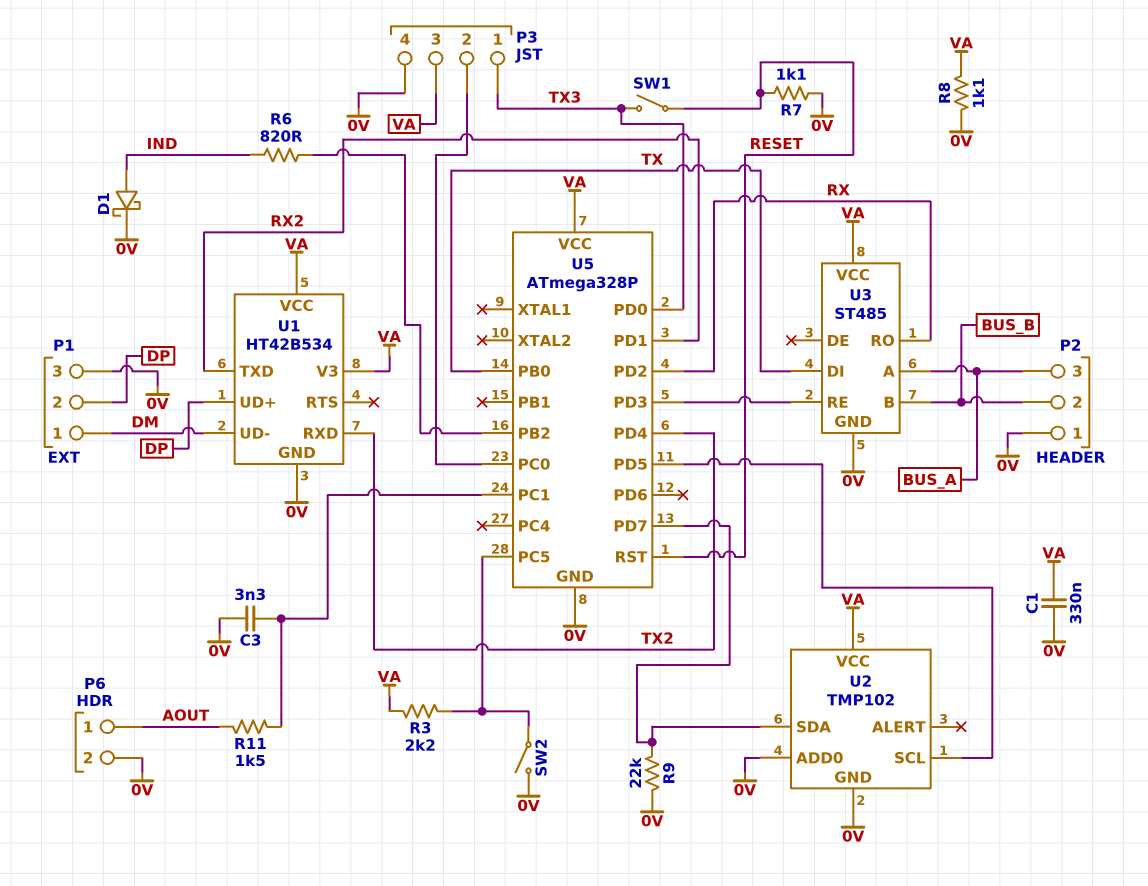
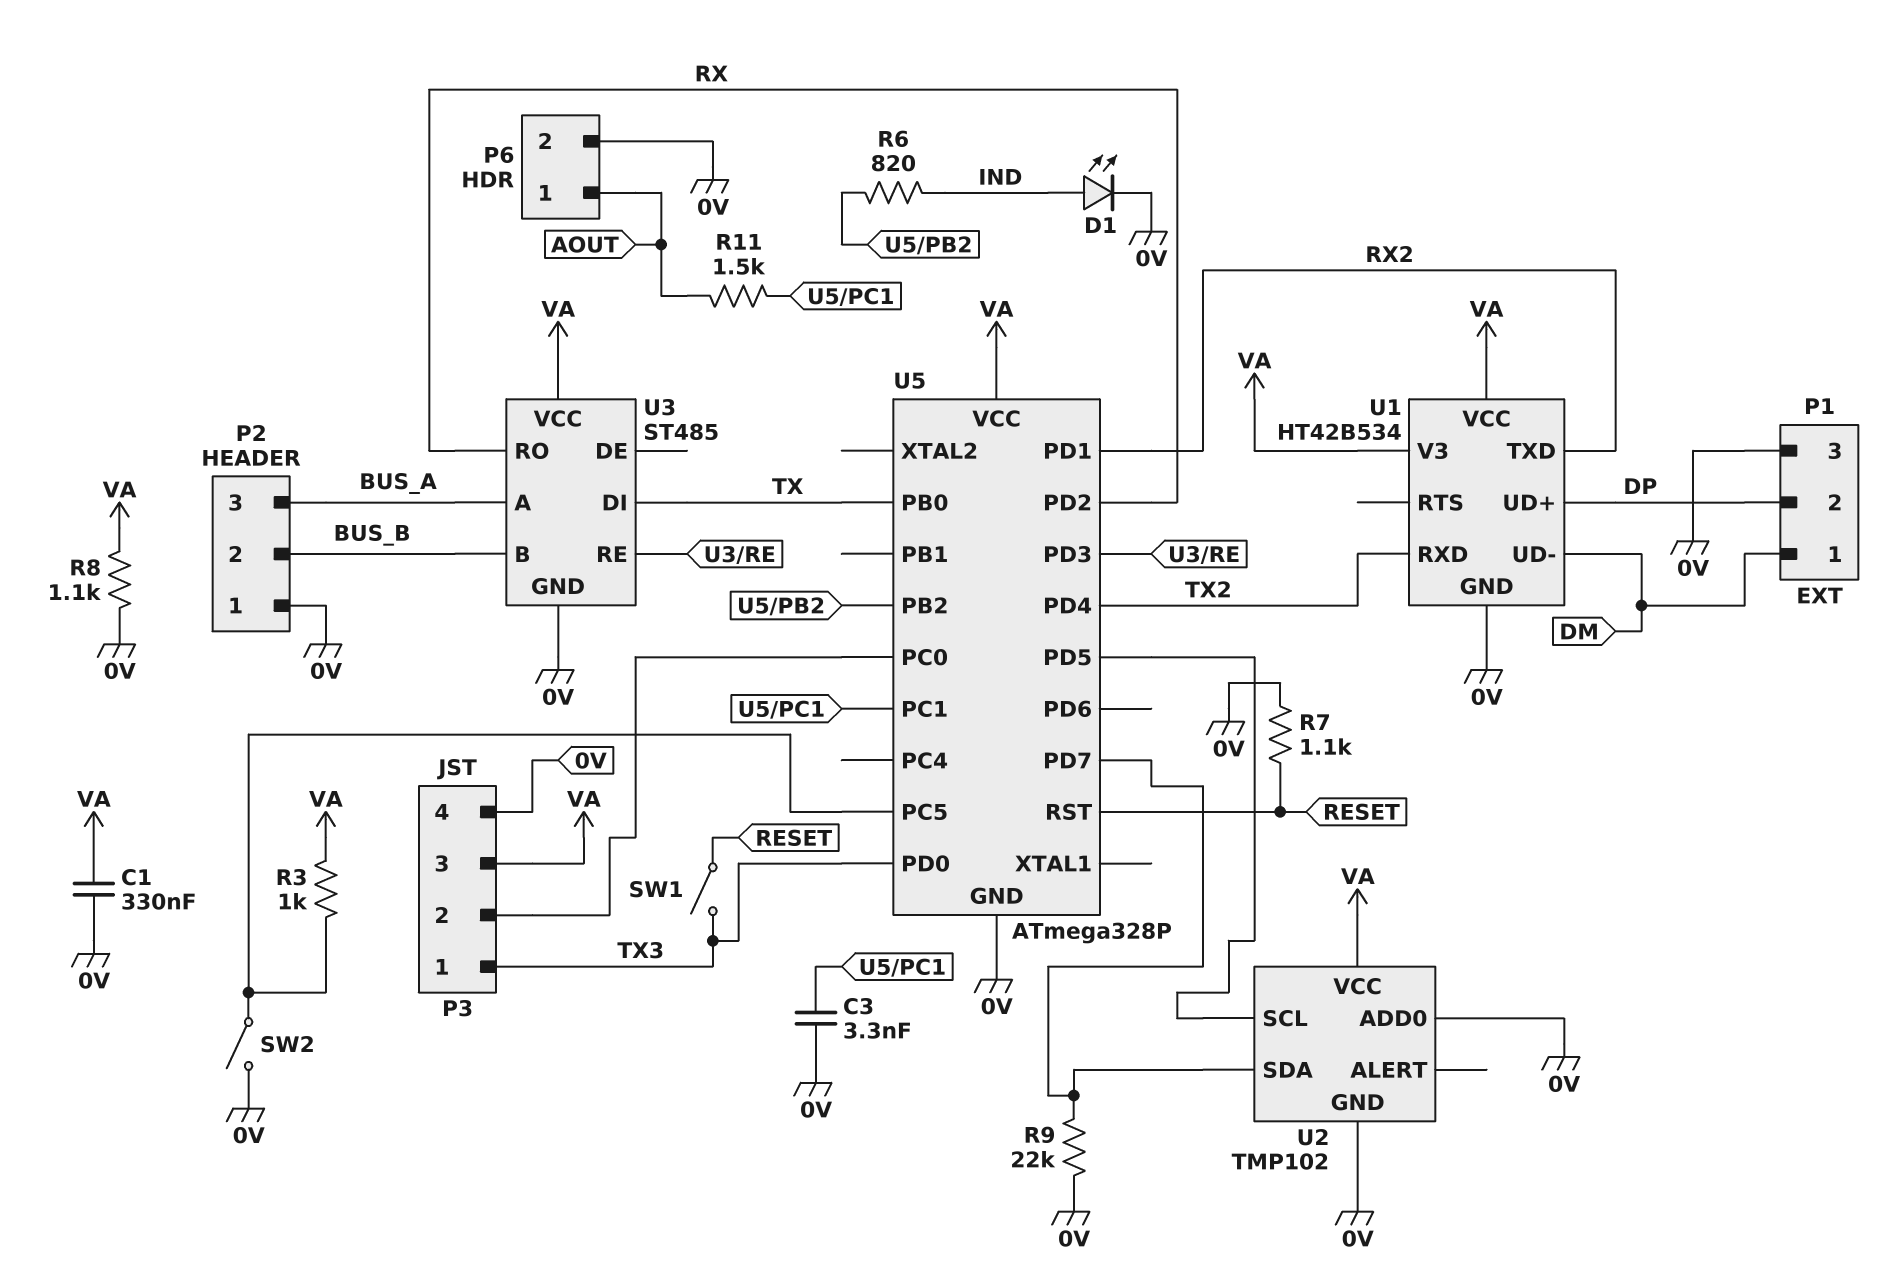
D1: schottky (A IND, K 0V) -> LED (A IND, K 0V)
R3: 2.2k (U5/PC5, VA) -> 1k (U5/PC5, VA)

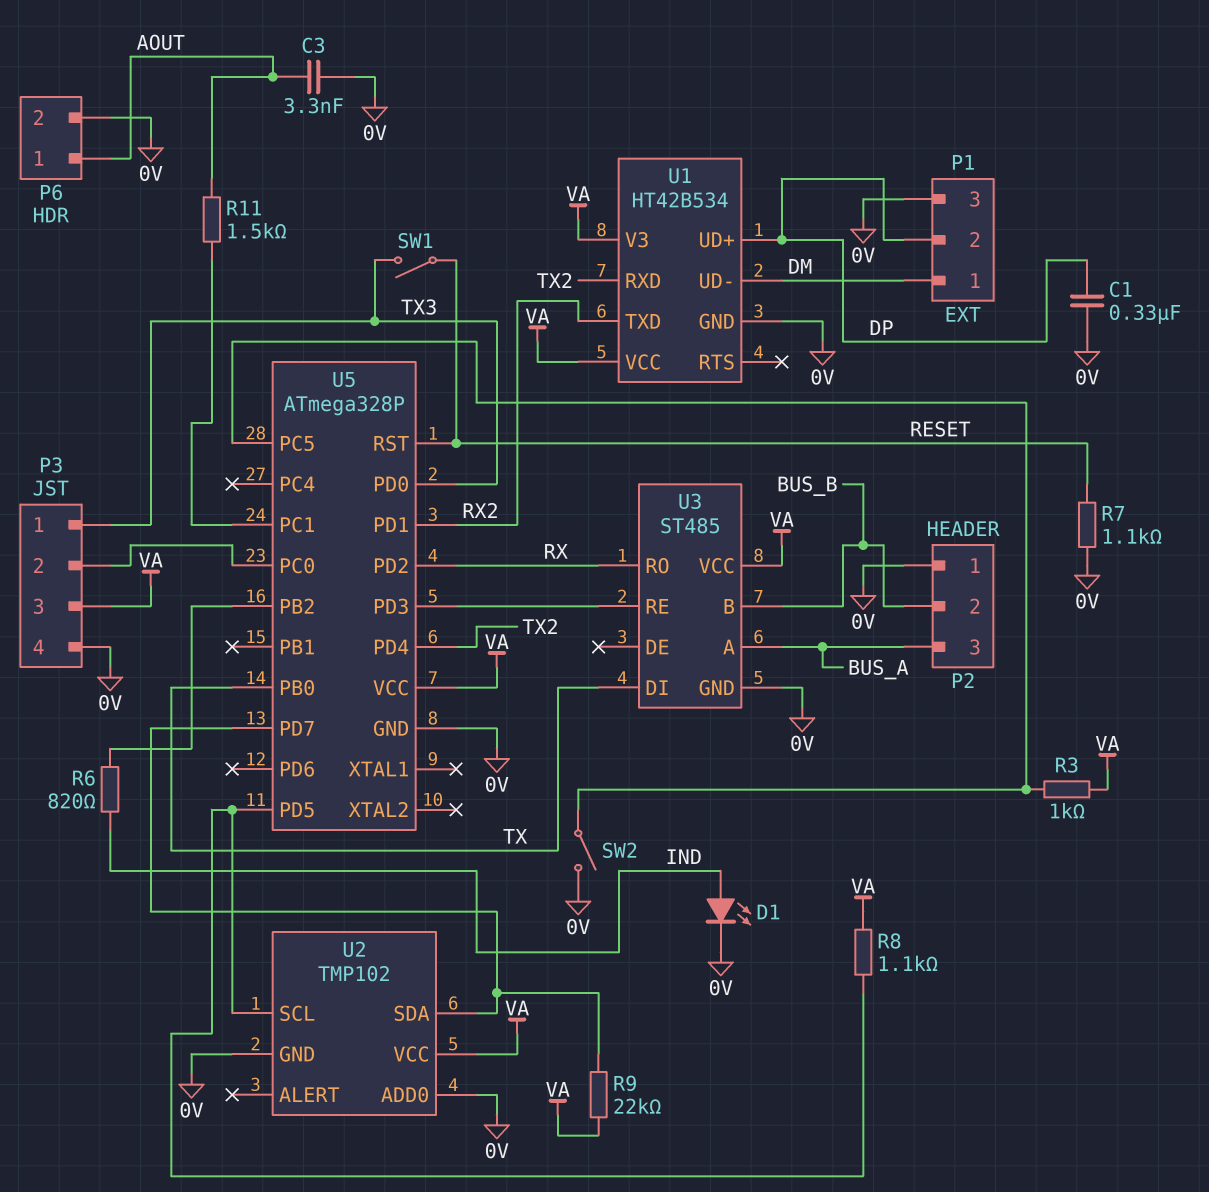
C1: 330nF (0V, VA) -> 330nF (0V, DP)
C3: 3.3nF (0V, U5/PC1) -> 3.3nF (0V, AOUT)
R8: 1.1k (0V, VA) -> 1.1k (U2/SCL, VA)
R9: 22k (0V, U2/SDA) -> 22k (U2/SDA, VA)

